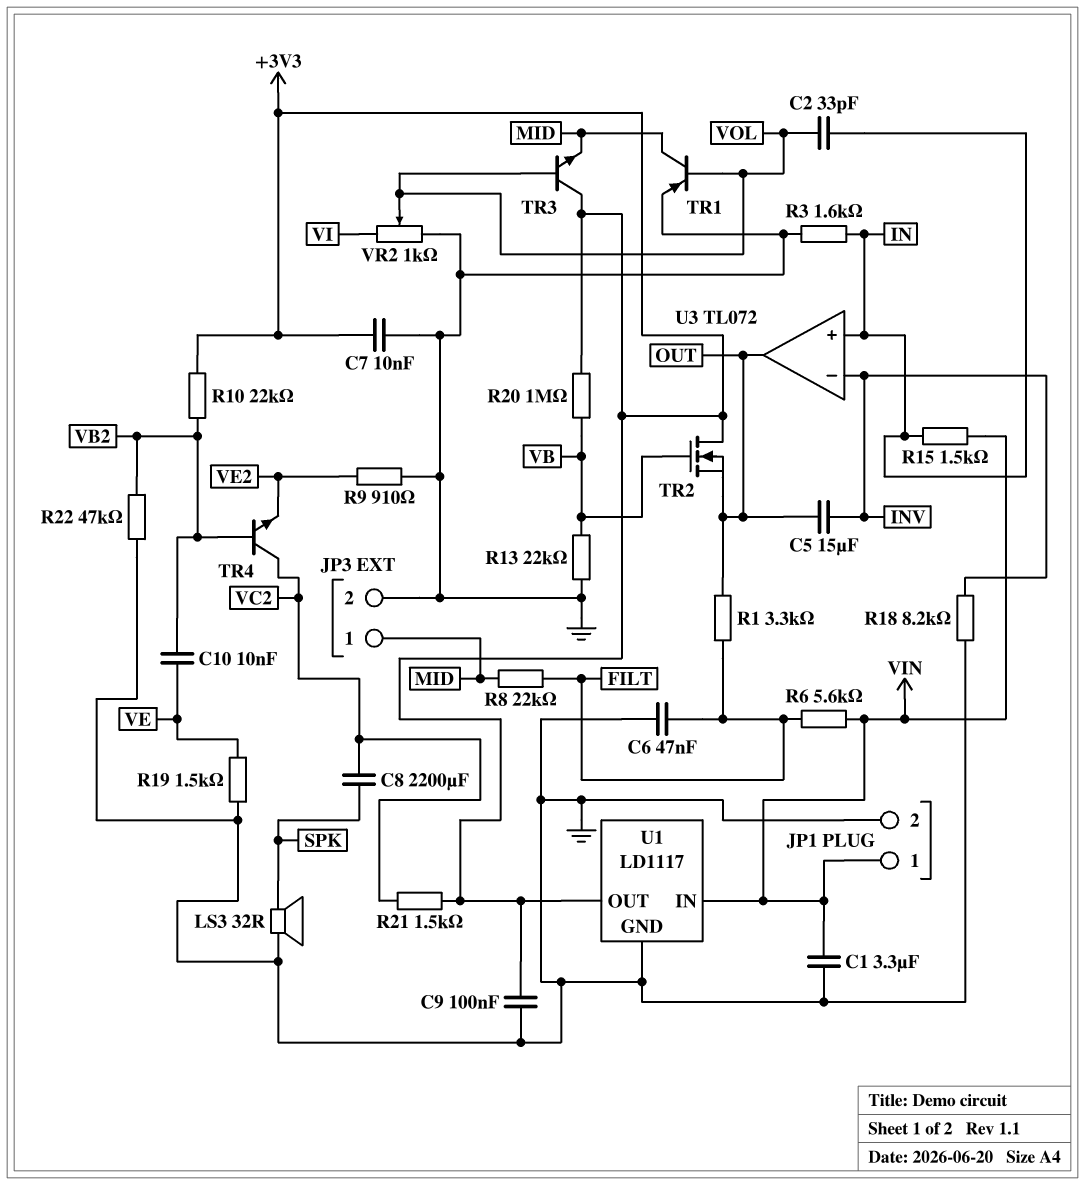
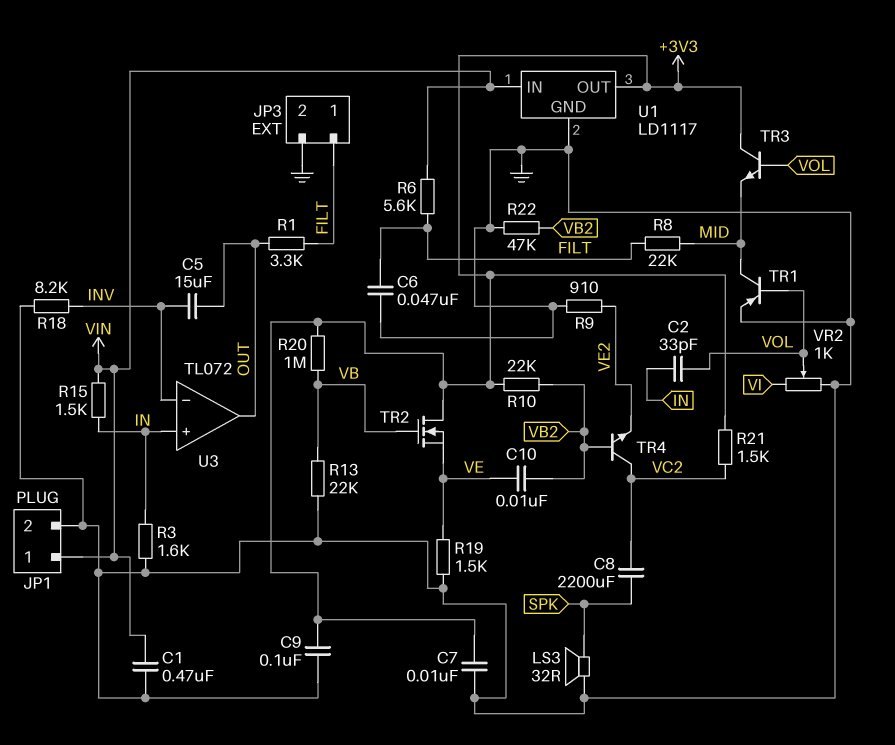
C1: 3.3uF (GND, VIN) -> 470nF (GND, VIN)
JP3 pin 1: MID -> FILT
TR2: NMOS (G VB, D +3V3, S OUT) -> NMOS (G VB, D +3V3, S VE)

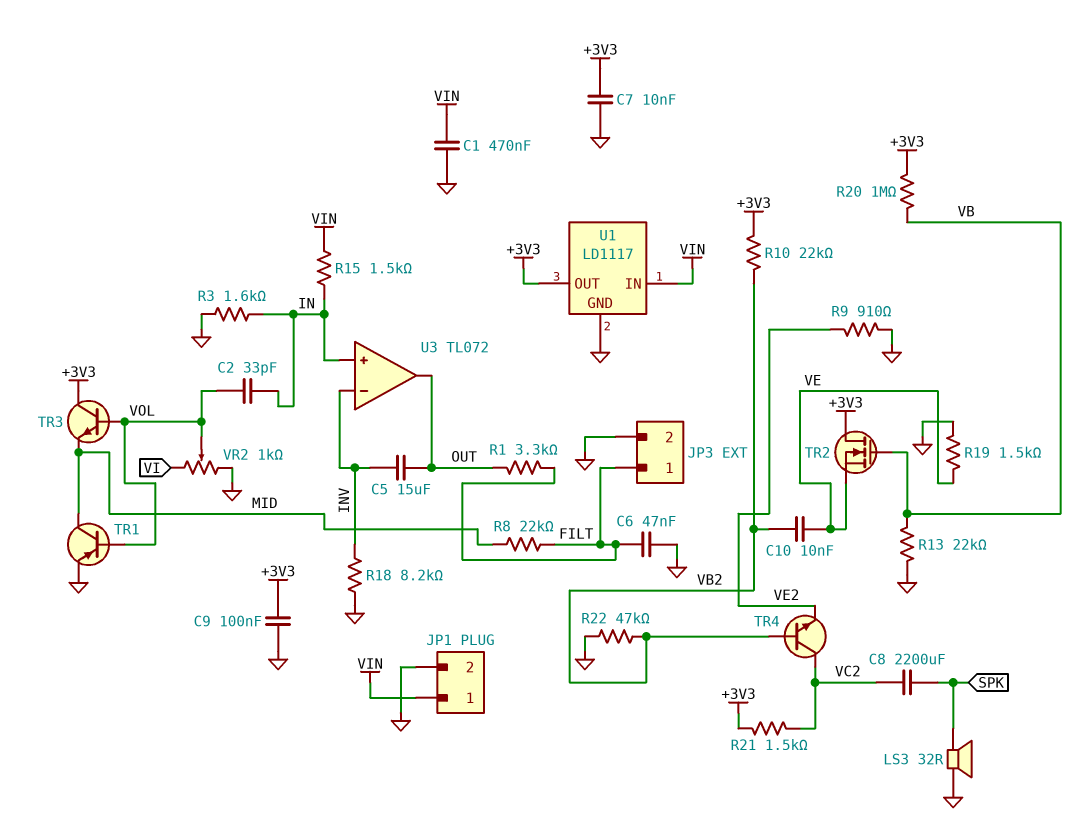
R6: 5.6k (FILT, VIN) -> none

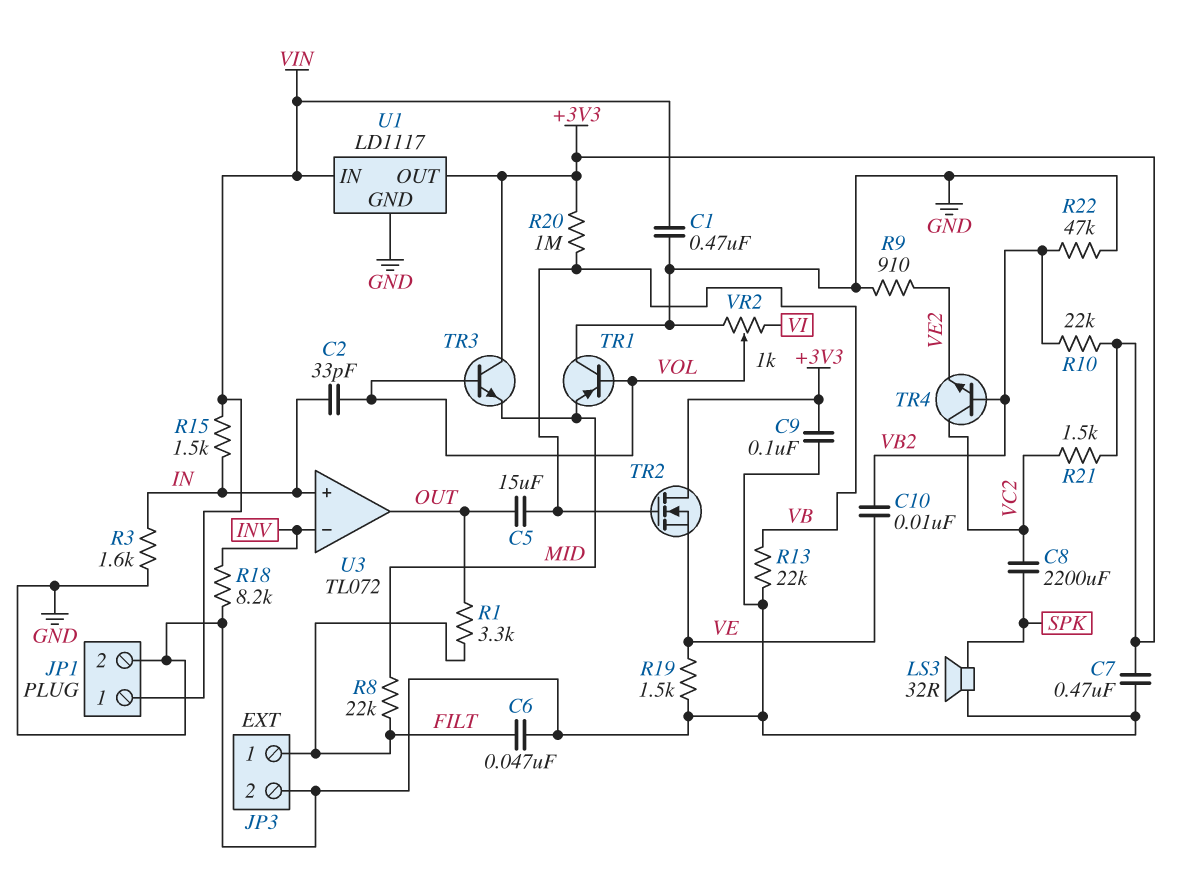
C5: 15uF (INV, OUT) -> 15uF (OUT, VB)
C7: 10nF (+3V3, GND) -> 470nF (+3V3, GND)
TR1: PNP (B VOL, C MID, E GND) -> PNP (B VOL, C GND, E MID)

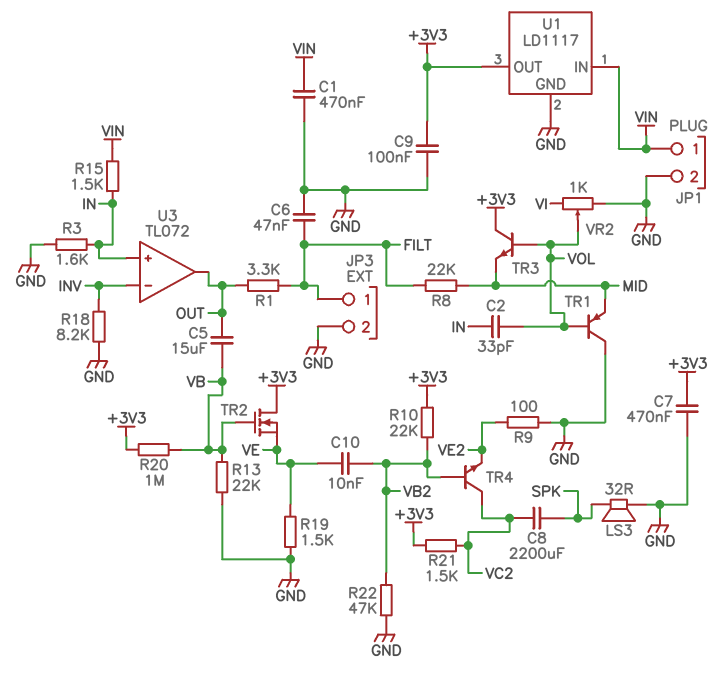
R9: 910 (GND, VE2) -> 100 (GND, VE2)

